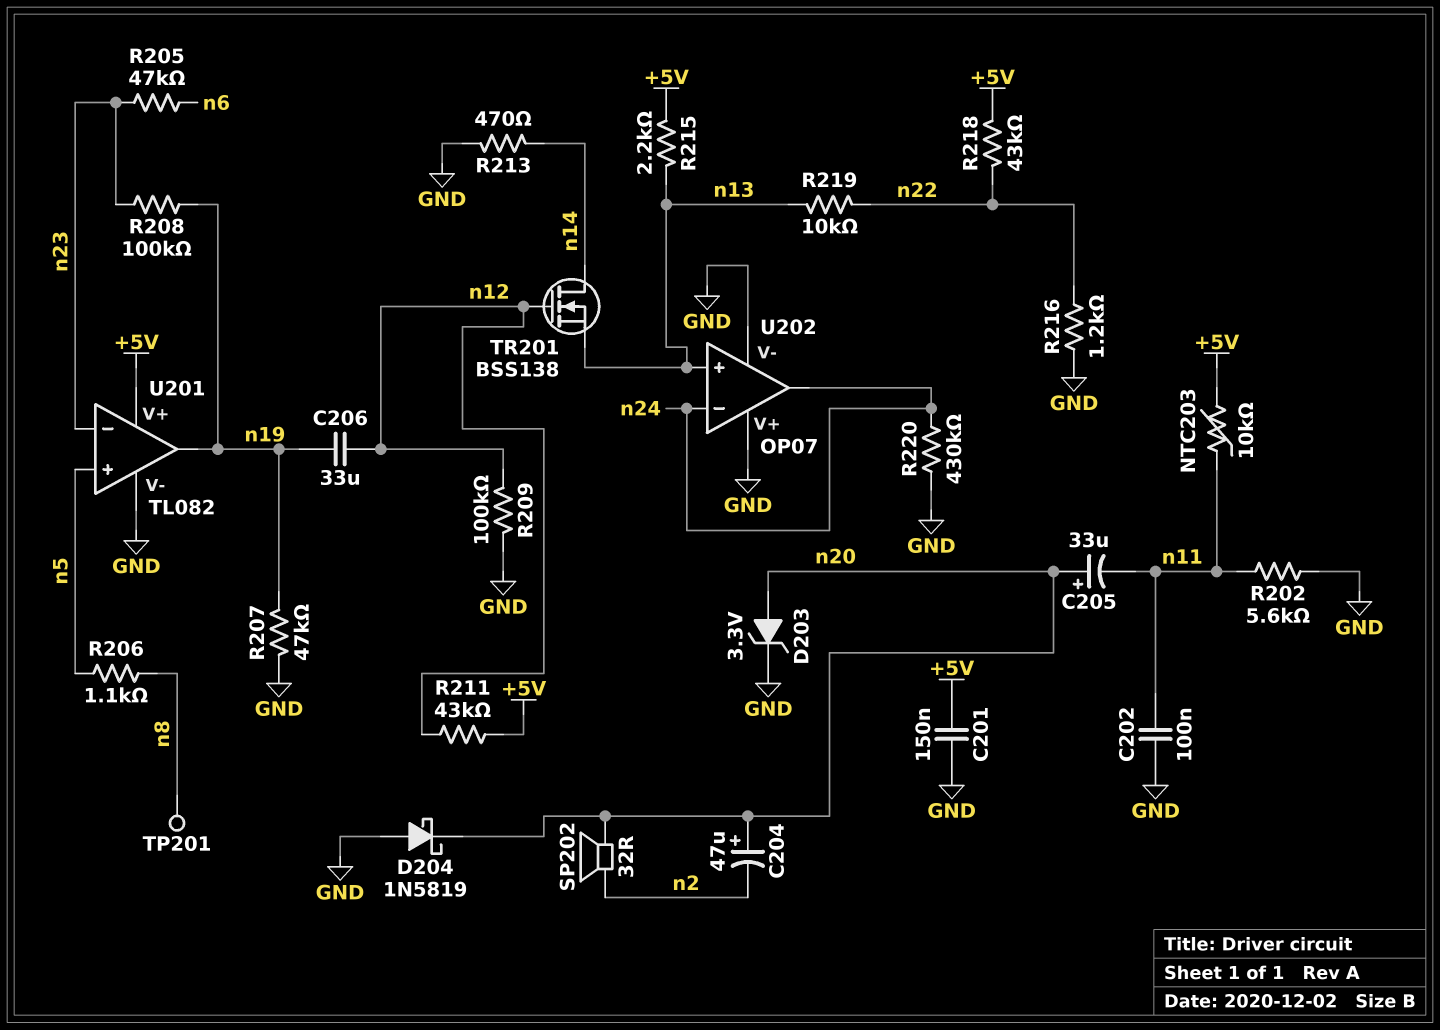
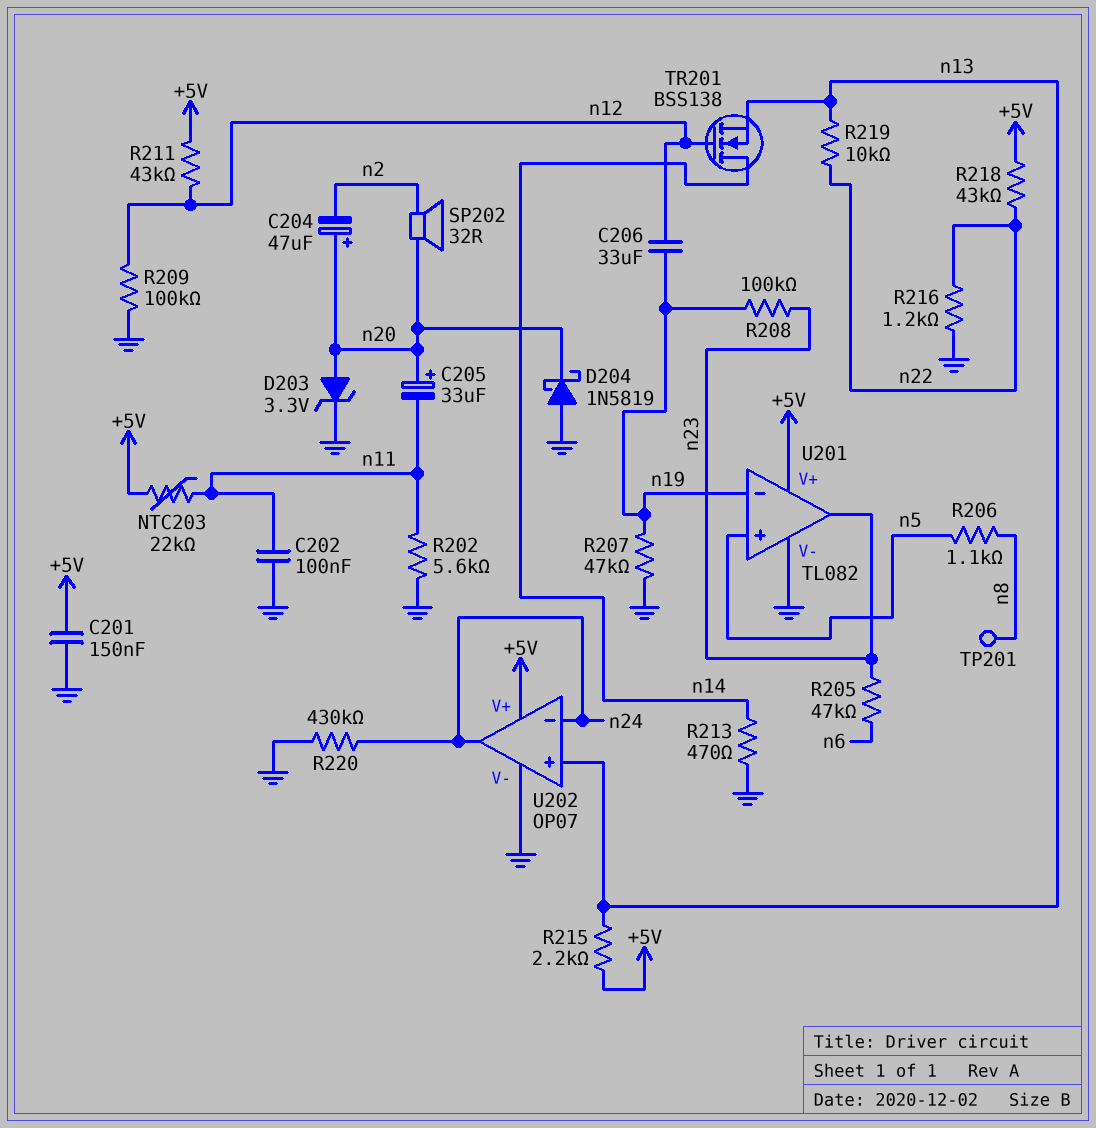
NTC203: 10k (+5V, n11) -> 22k (+5V, n11)
U201 pin in-: n23 -> n19
U201 pin out: n19 -> n23
U202 pin V+: GND -> +5V

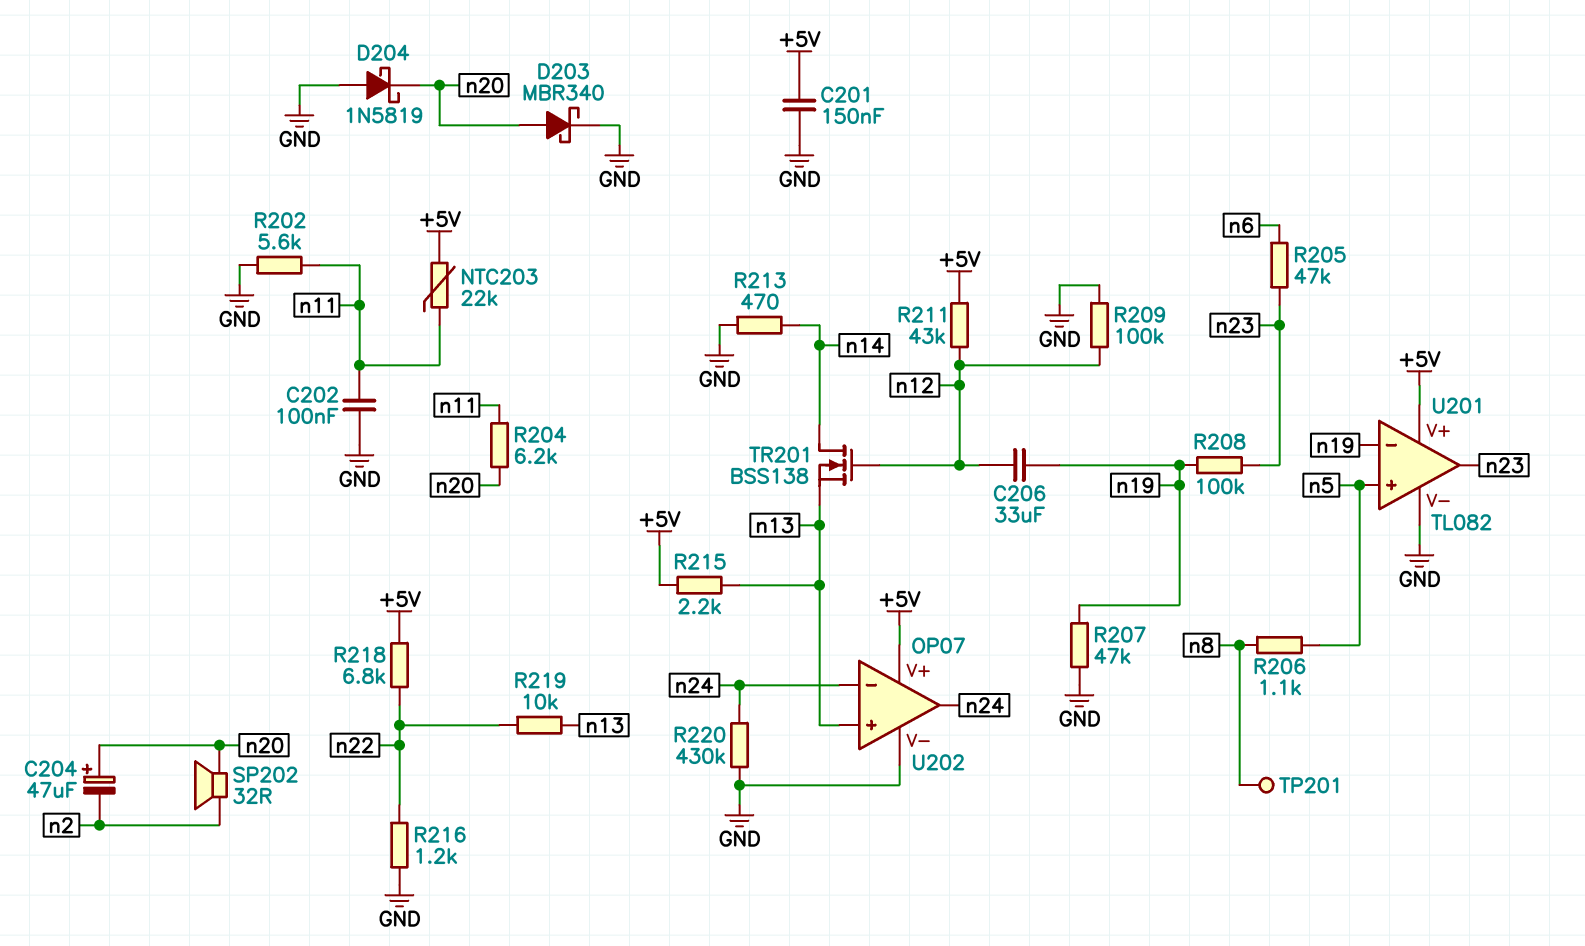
C205: 33uF (plus n20, minus n11) -> none
D203: zener 3.3V (A n20, K GND) -> schottky MBR340 (A n20, K GND)
R204: none -> 6.2k (n11, n20)
R218: 43k (+5V, n22) -> 6.8k (+5V, n22)

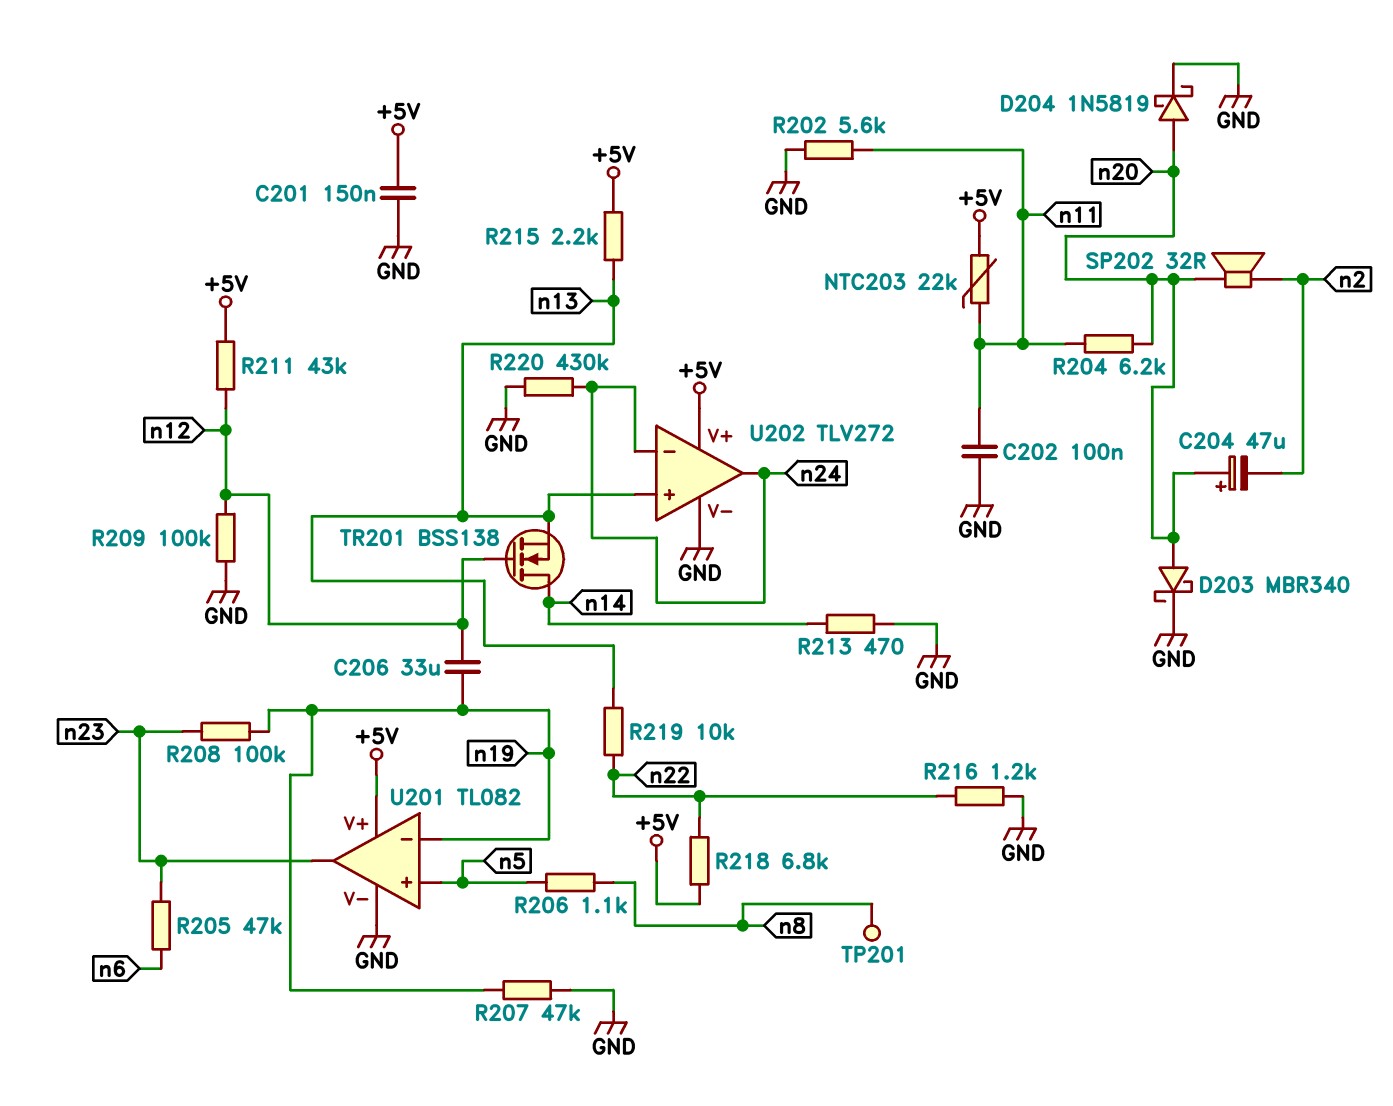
D204: schottky 1N5819 (A GND, K n20) -> schottky 1N5819 (A n20, K GND)
U202: OP07 -> TLV272

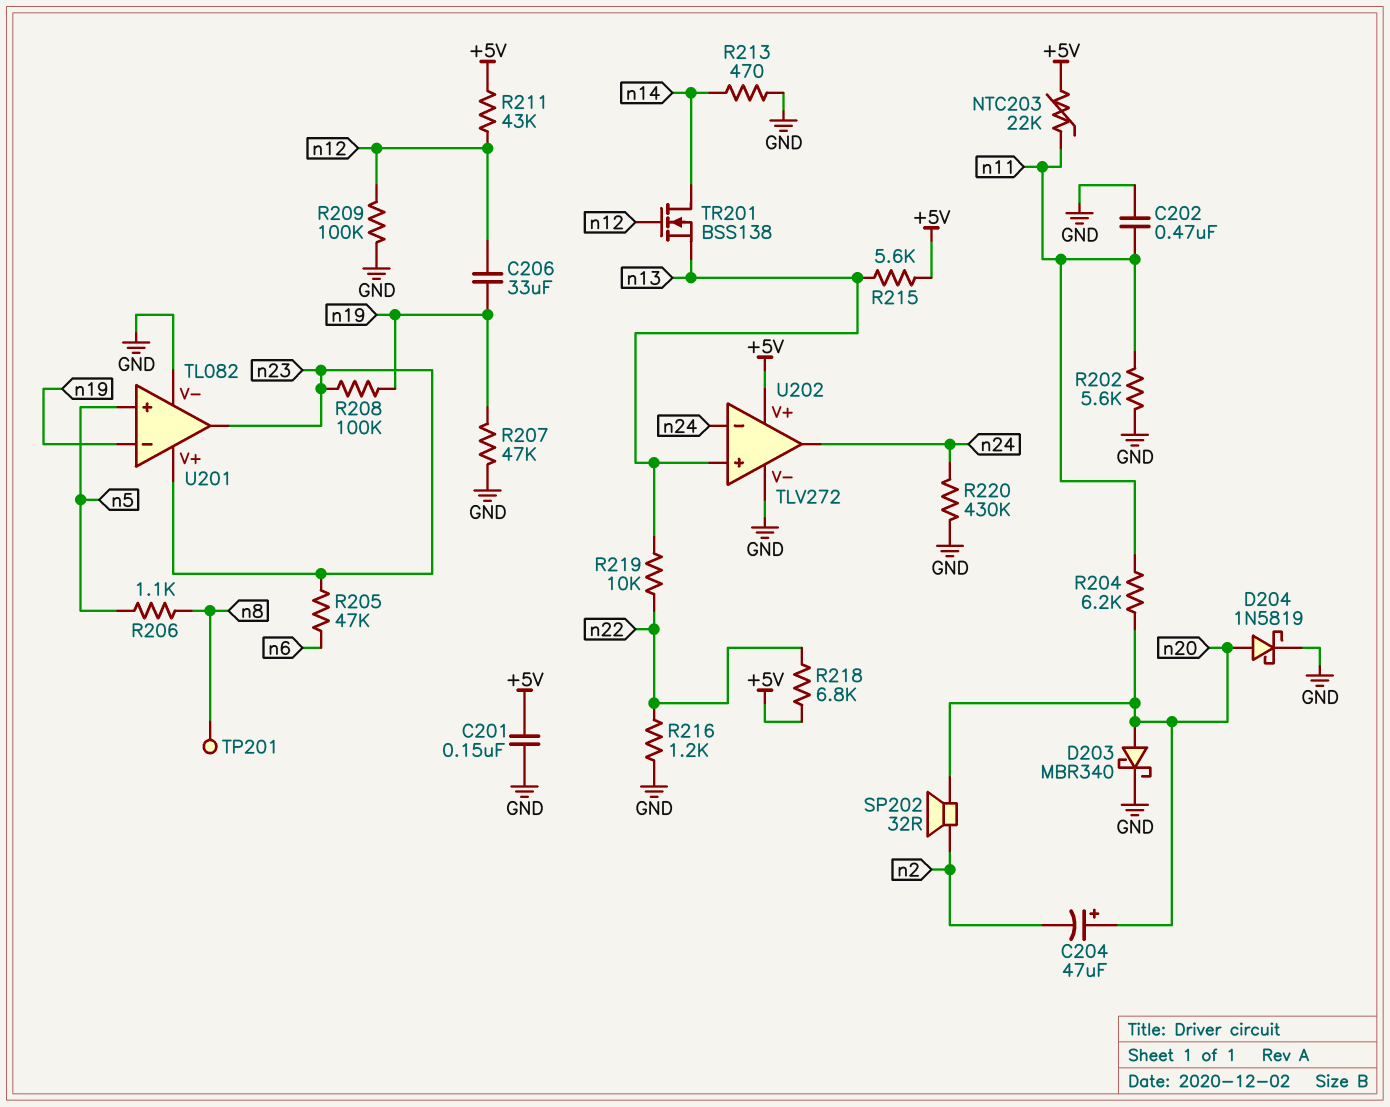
C202: 100nF (GND, n11) -> 470nF (GND, n11)
R215: 2.2k (+5V, n13) -> 5.6k (+5V, n13)
U201 pin V+: +5V -> n23

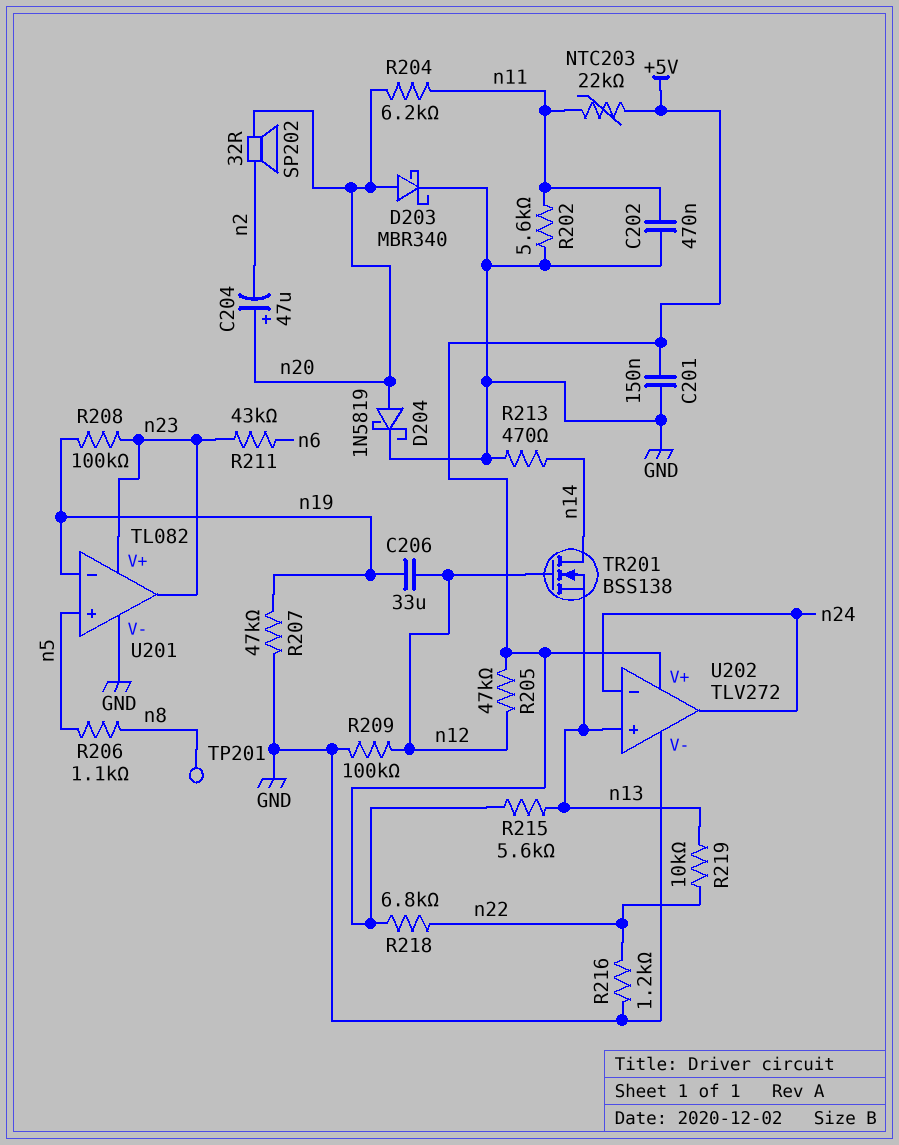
R205: 47k (n6, n23) -> 47k (+5V, n12)
R211: 43k (+5V, n12) -> 43k (n6, n23)
R220: 430k (GND, n24) -> none

